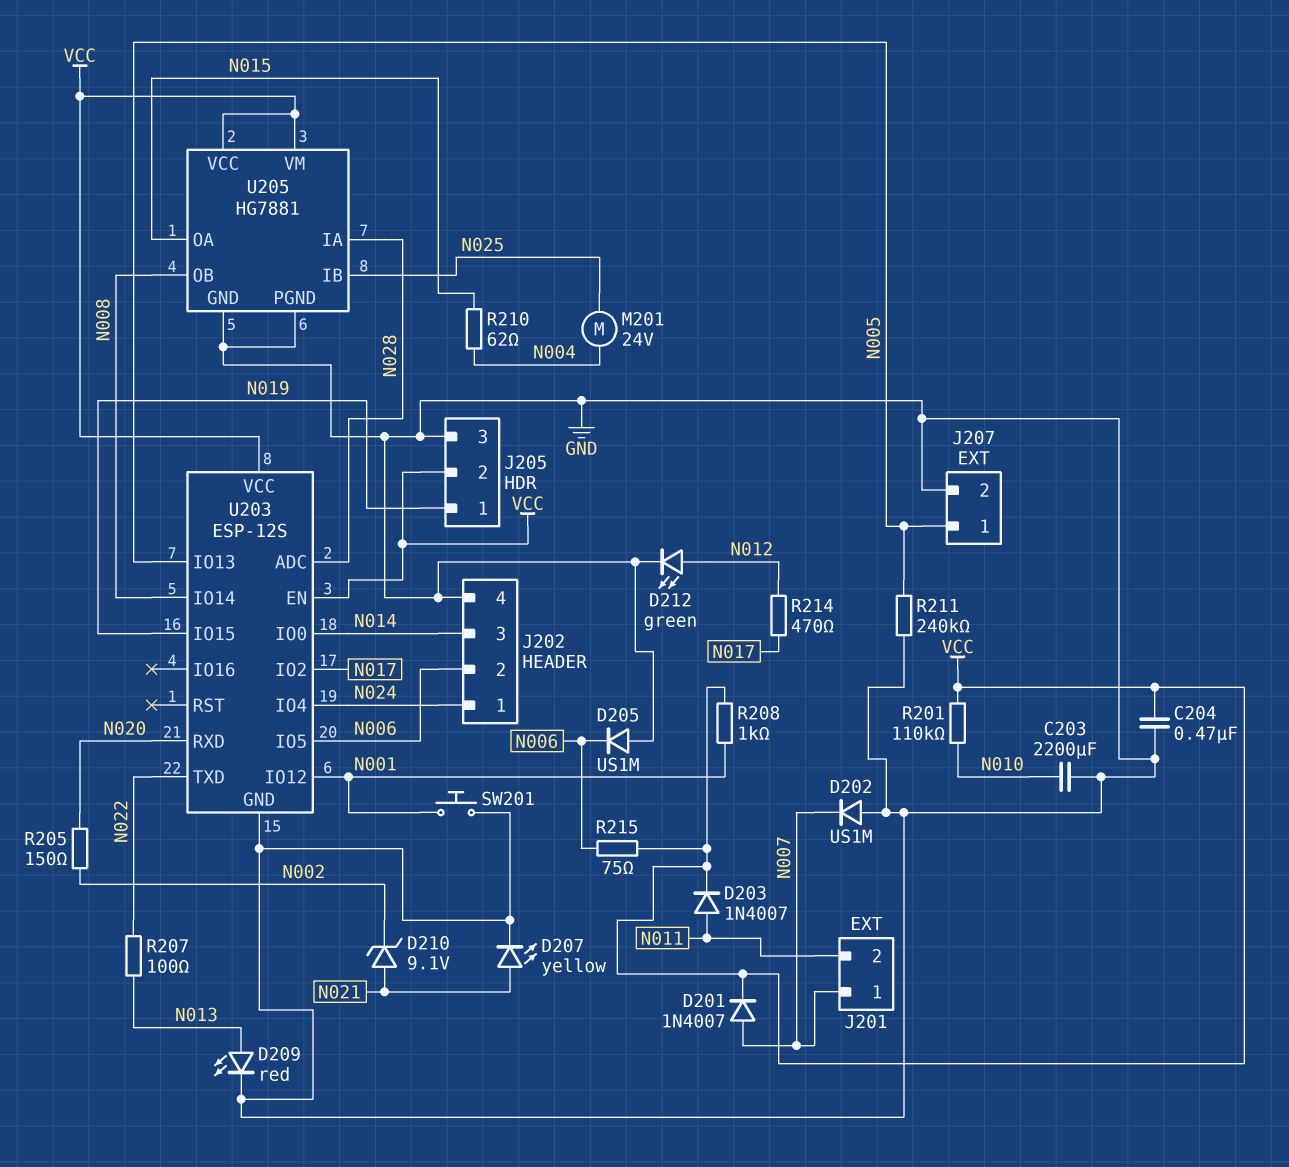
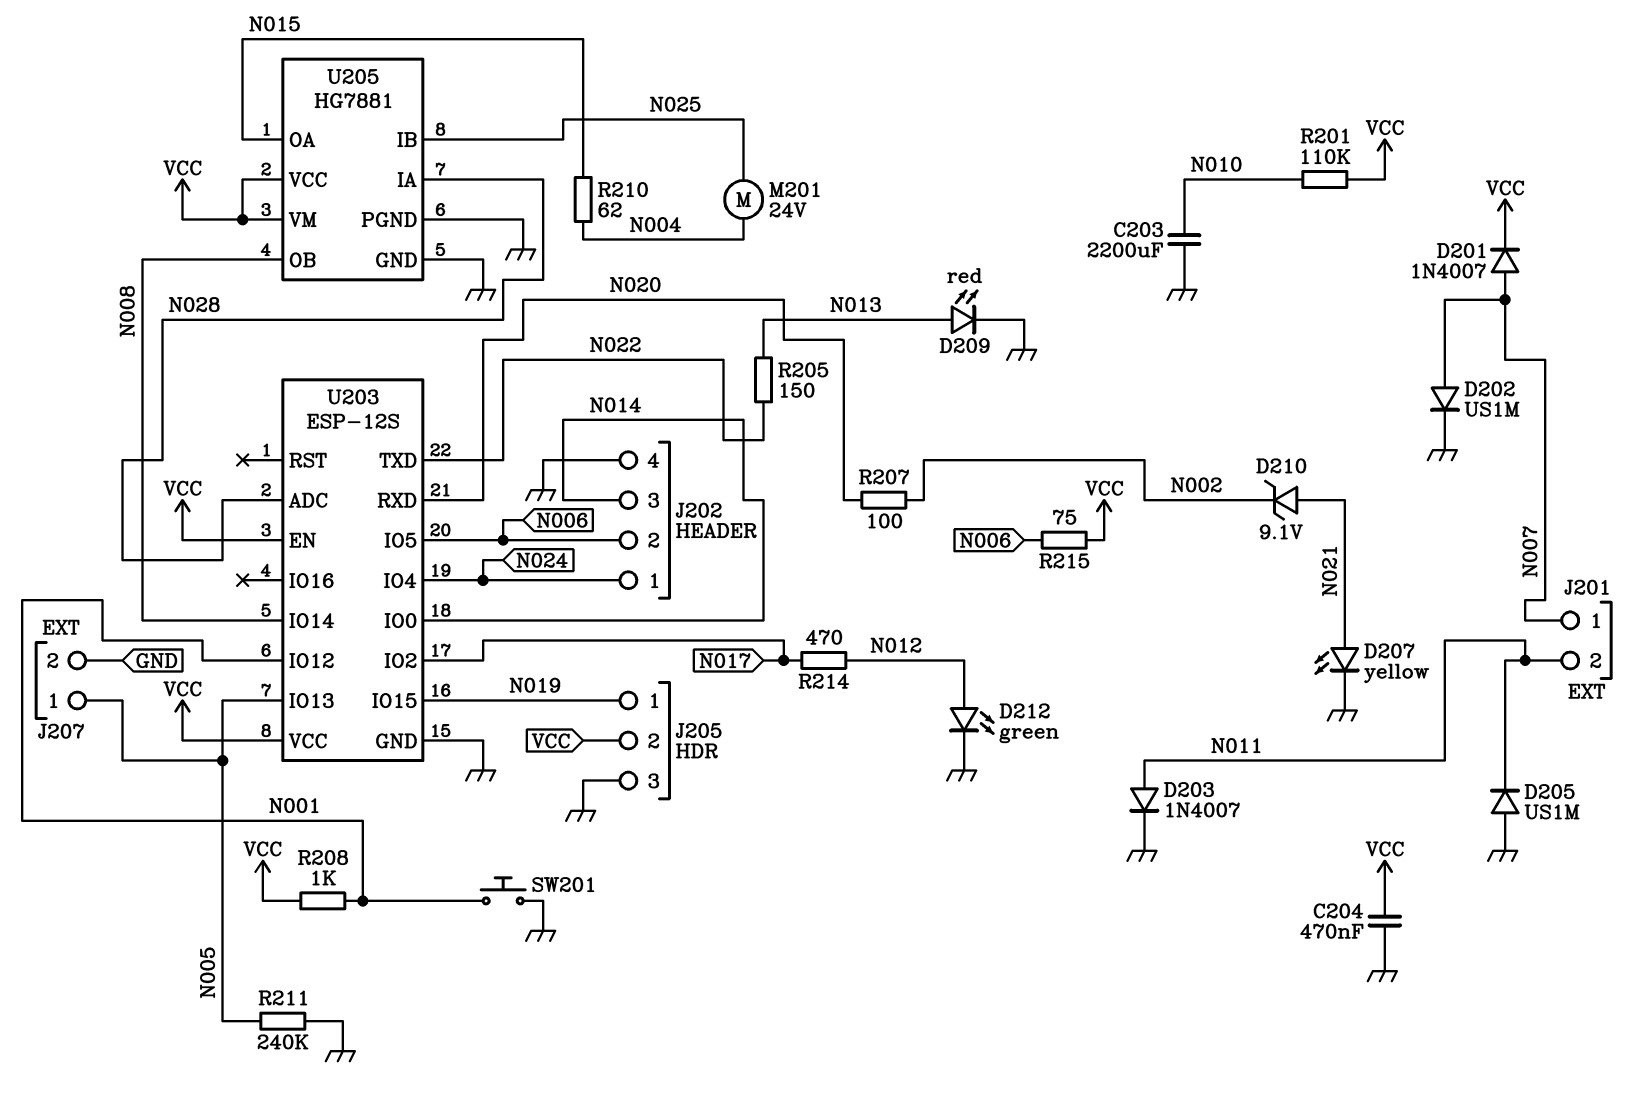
D202: diode US1M (A GND, K N007) -> diode US1M (A N007, K GND)
D203: diode 1N4007 (A N011, K VCC) -> diode 1N4007 (A N011, K GND)
D205: diode US1M (A GND, K N006) -> diode US1M (A GND, K N011)
R205: 150 (N002, N020) -> 150 (N013, N022)
R207: 100 (N013, N022) -> 100 (N002, N020)

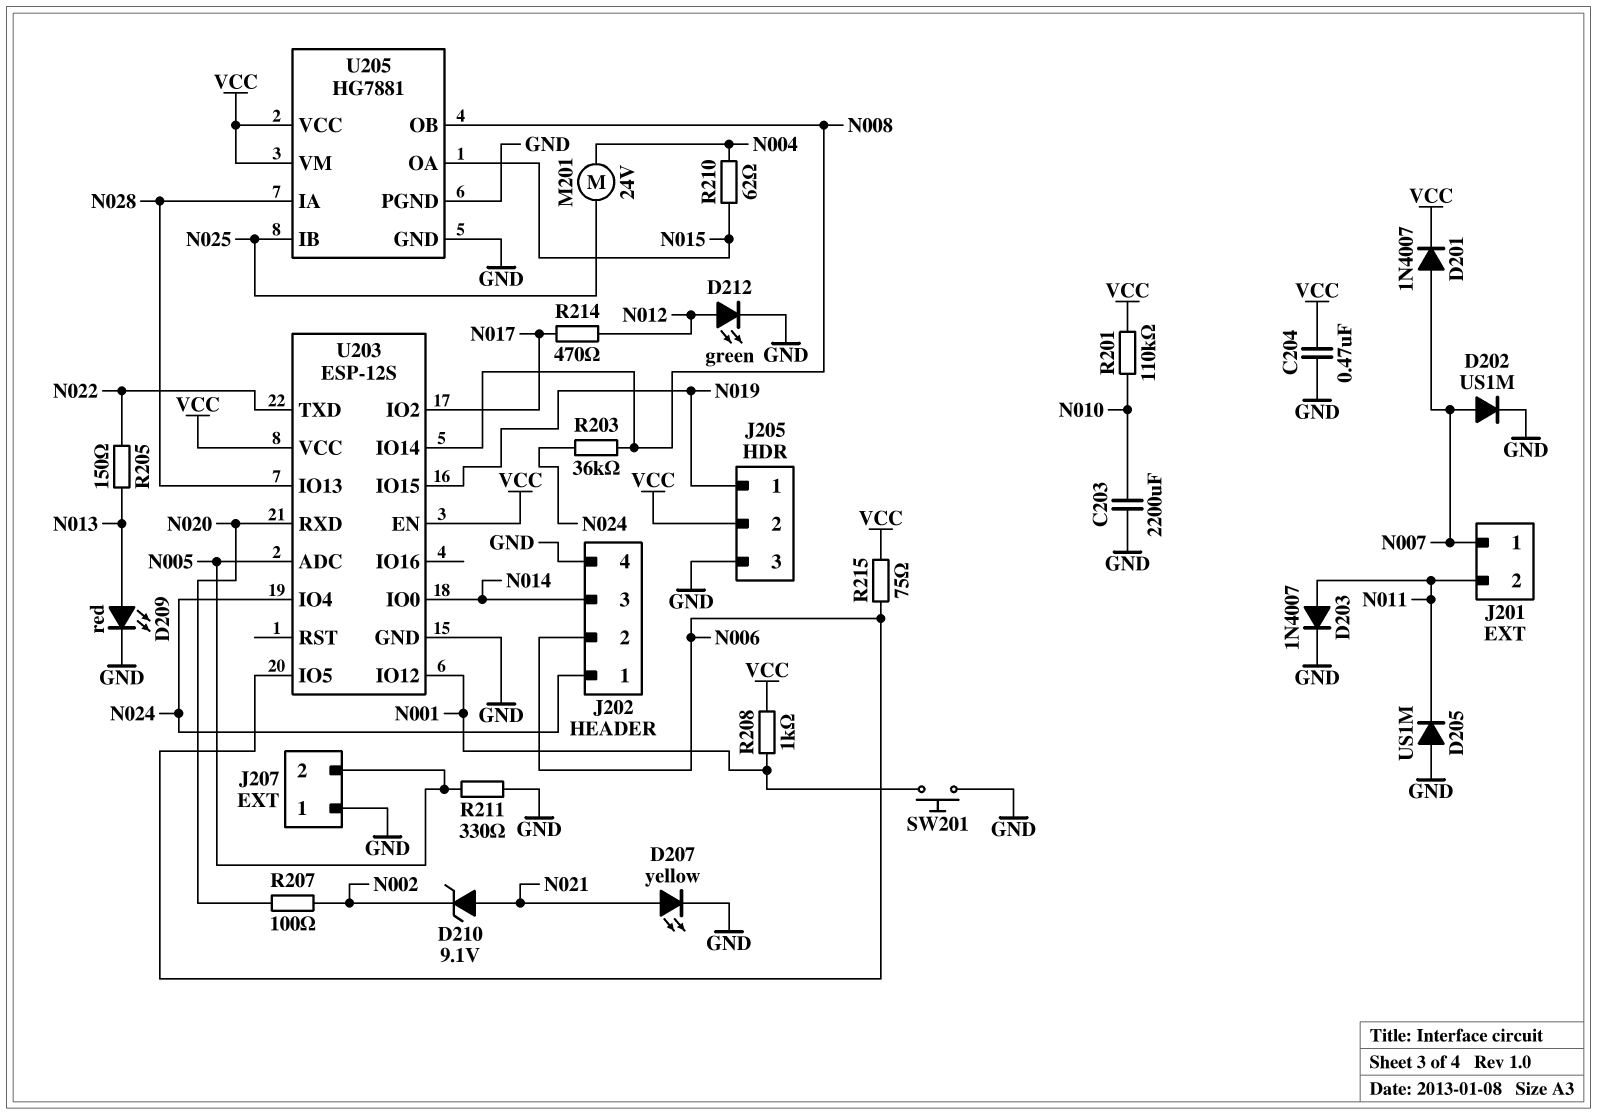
J207 pin 1: N005 -> GND
J207 pin 2: GND -> N005
R203: none -> 36k (N008, N024)
R211: 240k (GND, N005) -> 330 (GND, N005)
U203 pin ADC: N028 -> N005
U203 pin IO13: N005 -> N028

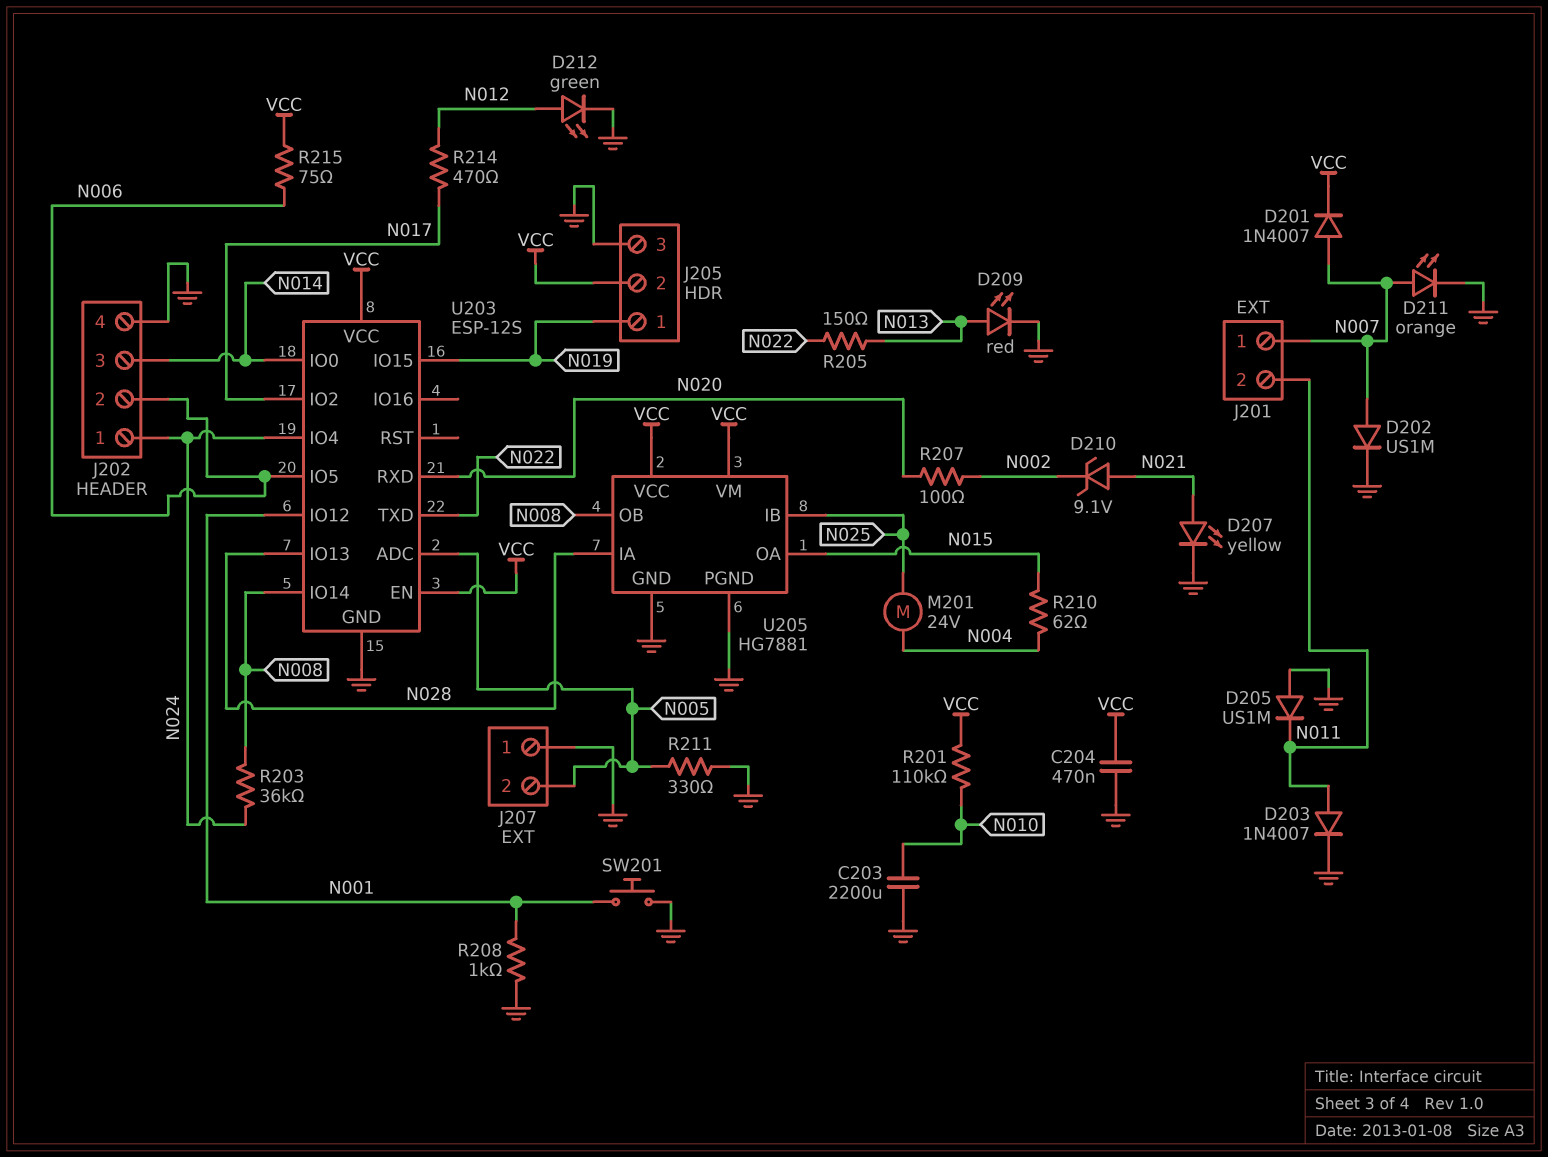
D211: none -> LED orange (A N007, K GND)
R208: 1k (N001, VCC) -> 1k (GND, N001)

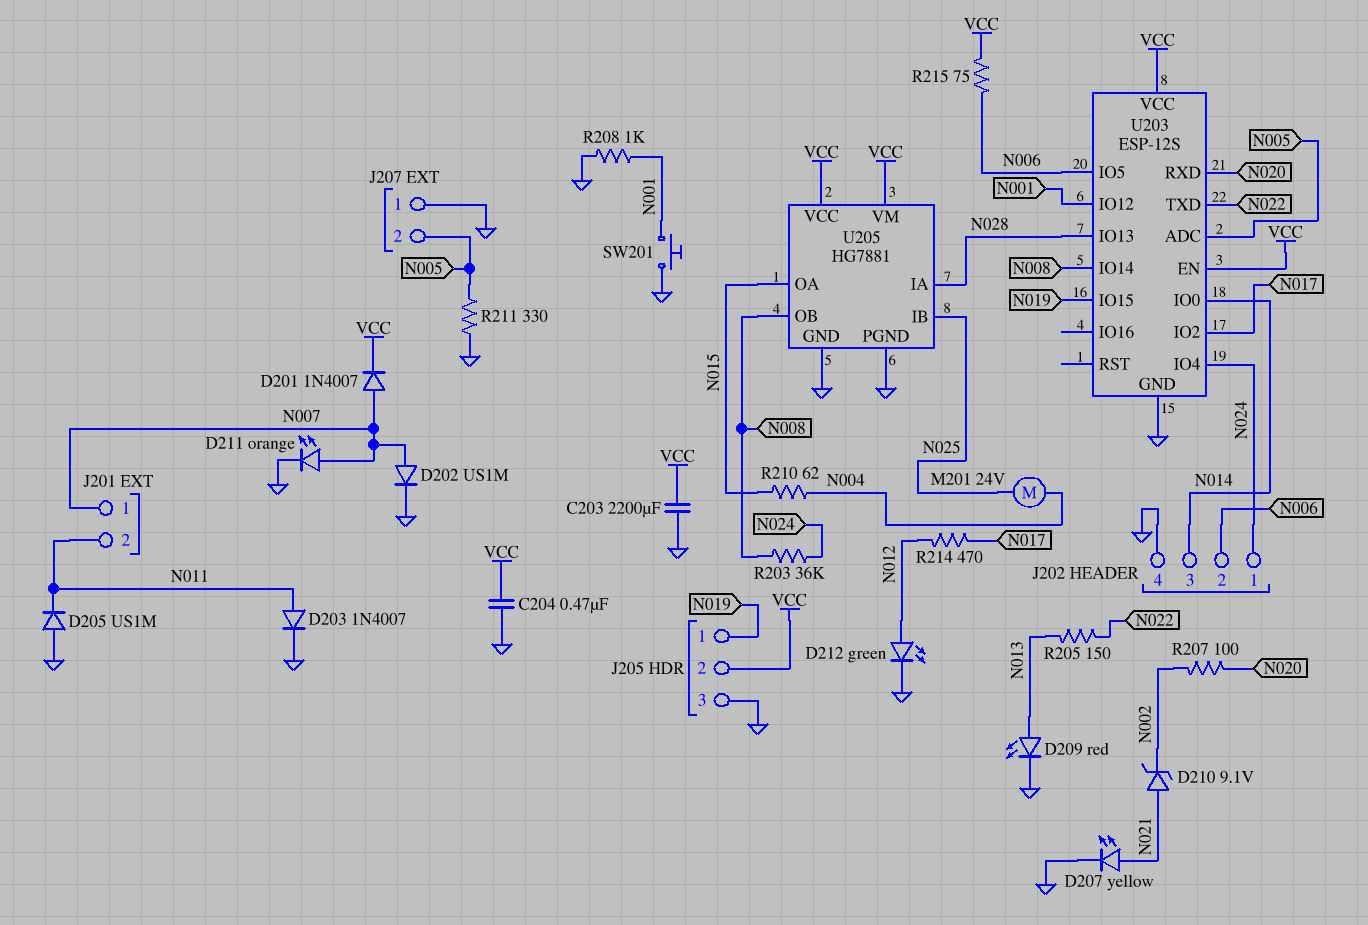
C203: 2200uF (GND, N010) -> 2200uF (GND, VCC)
R201: 110k (N010, VCC) -> none

